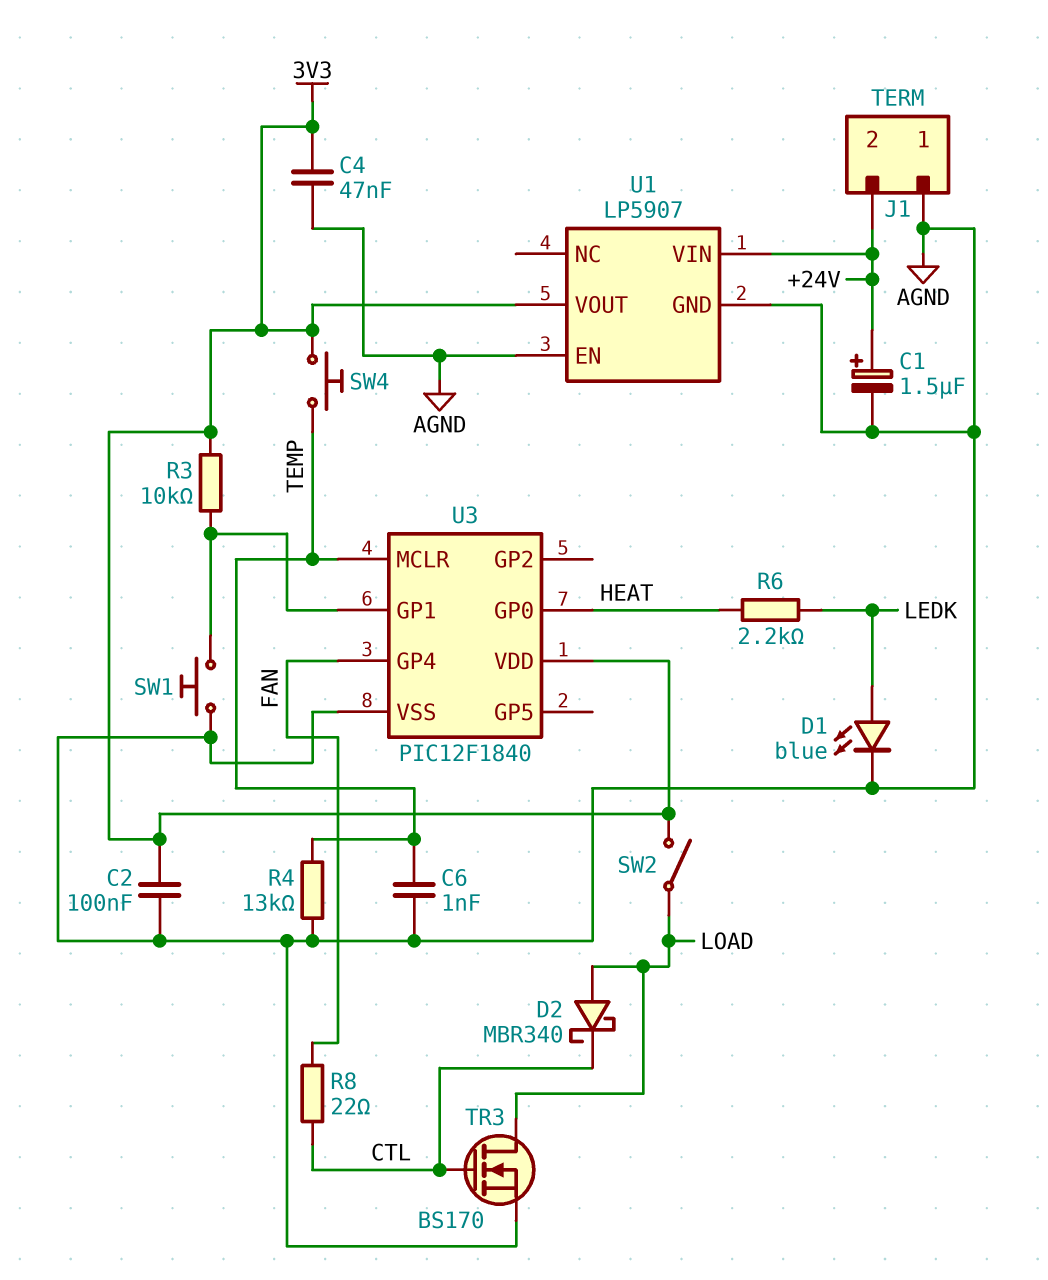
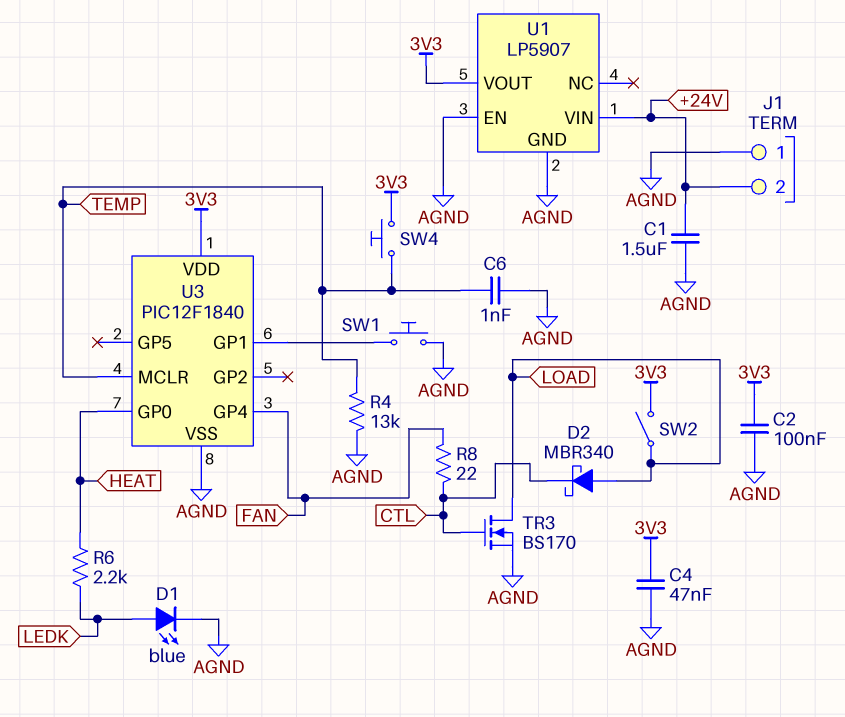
C1: 1.5uF (plus +24V, minus AGND) -> 1.5uF (+24V, AGND)
R3: 10k (3V3, U3/GP1) -> none

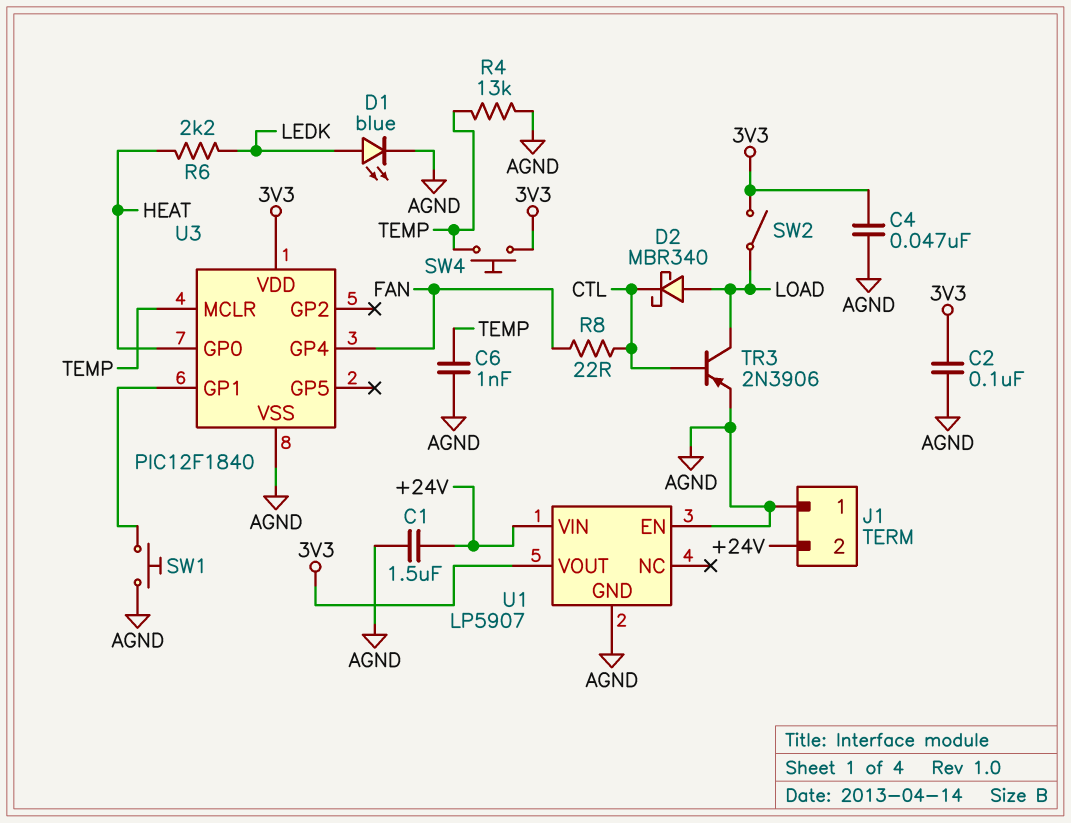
TR3: NMOS BS170 (G CTL, D LOAD, S AGND) -> PNP 2N3906 (B CTL, C LOAD, E AGND)

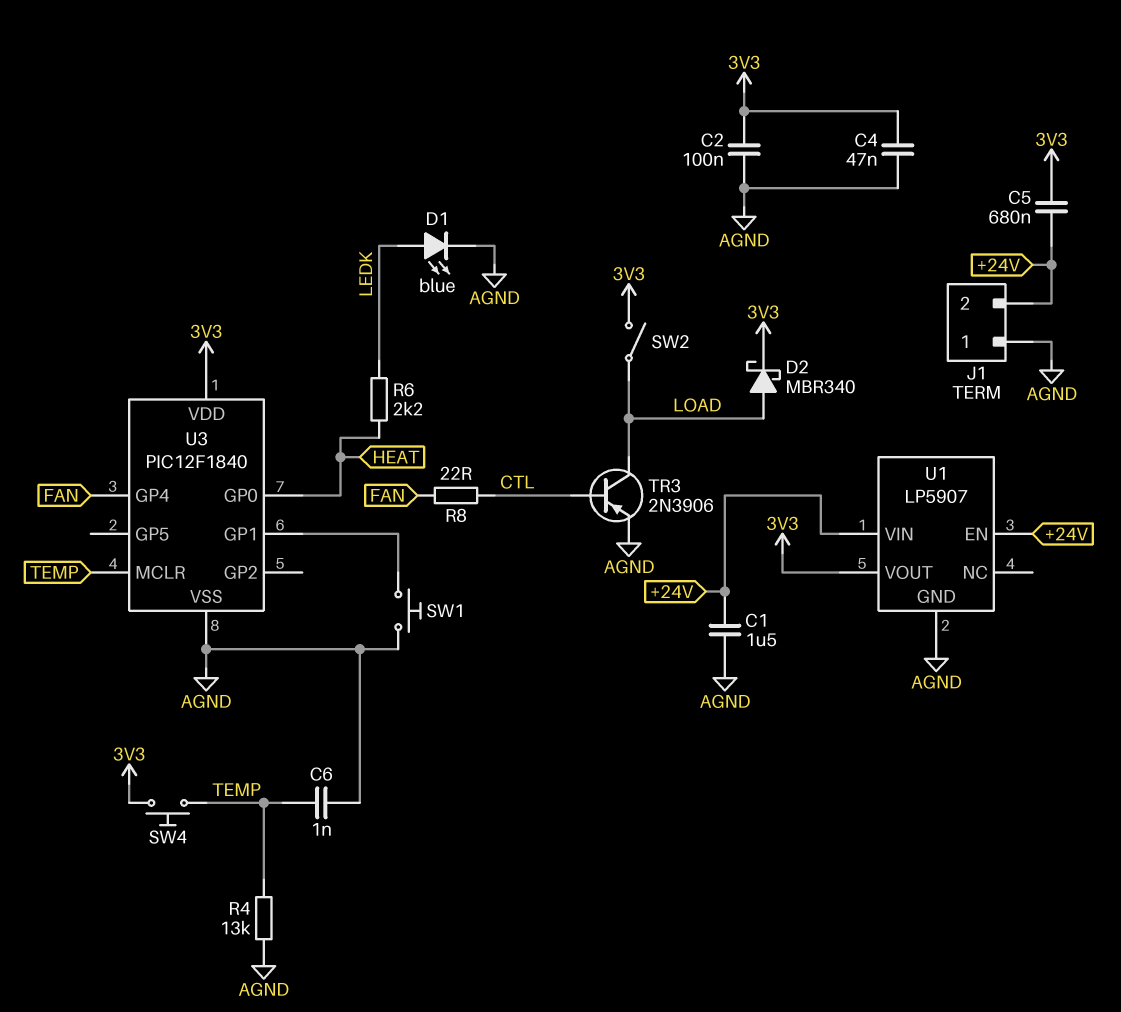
C5: none -> 680nF (+24V, 3V3)
D2: schottky MBR340 (A LOAD, K CTL) -> schottky MBR340 (A LOAD, K 3V3)
U1 pin EN: AGND -> +24V

